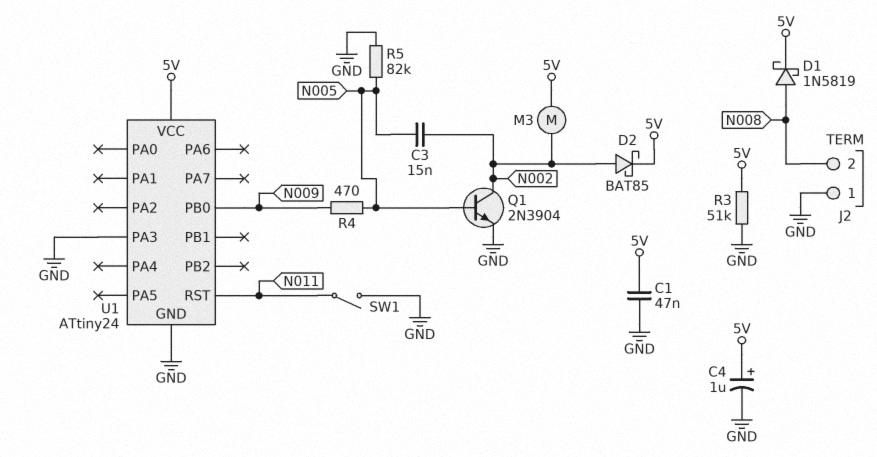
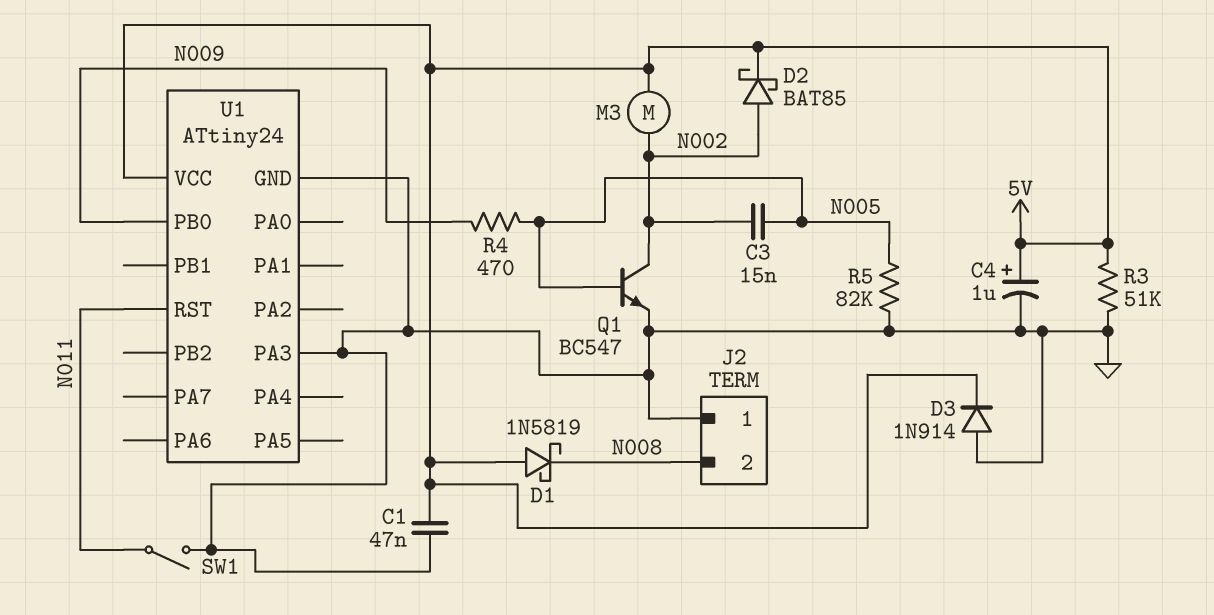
D1: schottky 1N5819 (A N008, K 5V) -> schottky 1N5819 (A 5V, K N008)
D3: none -> diode 1N914 (A GND, K 5V)
Q1: NPN 2N3904 (B N005, C N002, E GND) -> NPN BC547 (B N005, C N002, E GND)

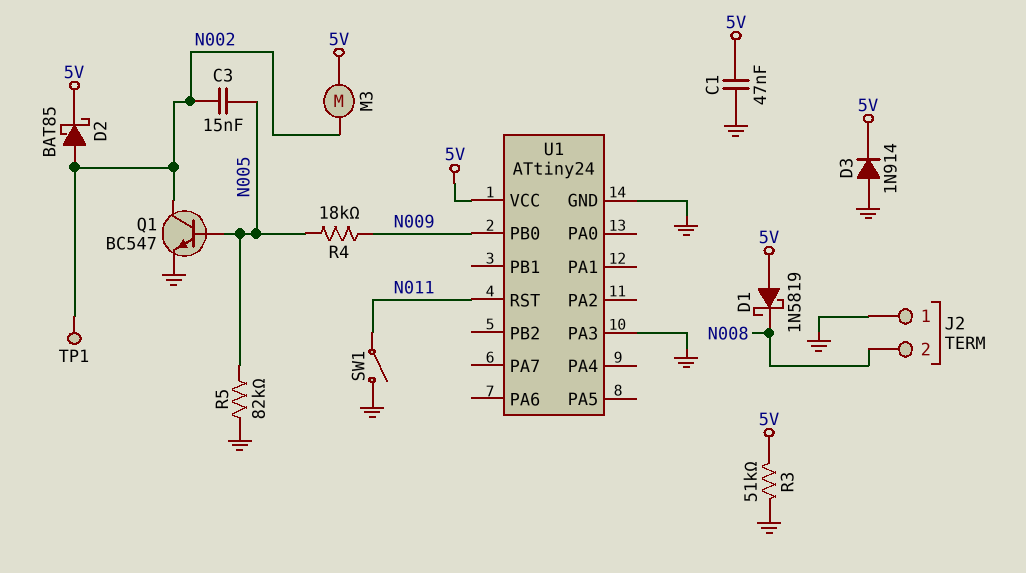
C4: 1uF (plus 5V, minus GND) -> none
R4: 470 (N005, N009) -> 18k (N005, N009)
TP1: none -> test point (N002)

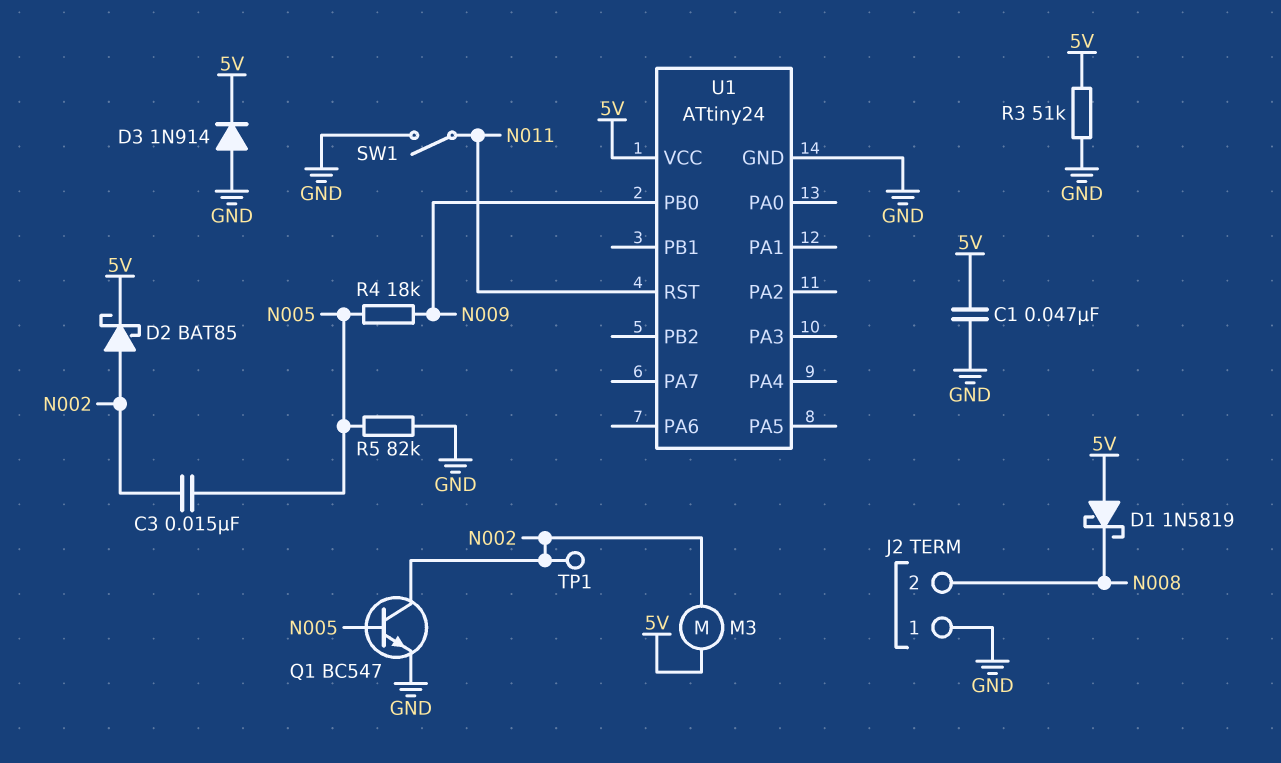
U1 pin PA3: GND -> none

